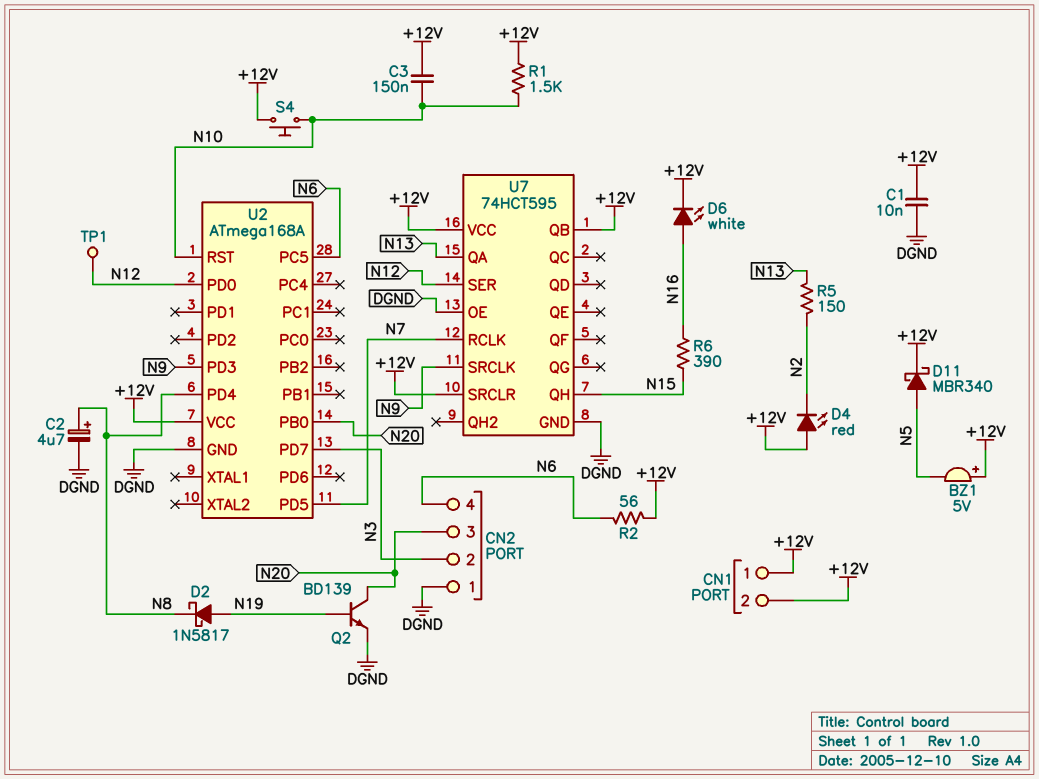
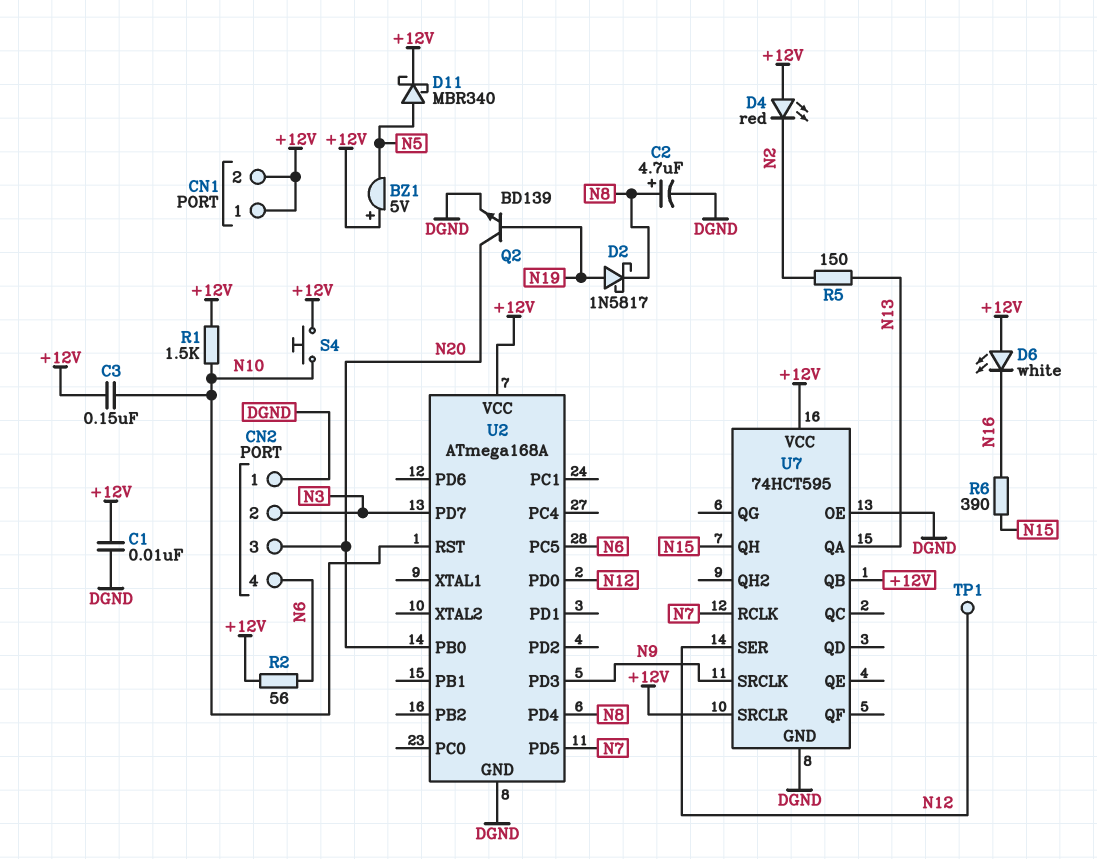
D6: LED white (A N16, K +12V) -> LED white (A +12V, K N16)

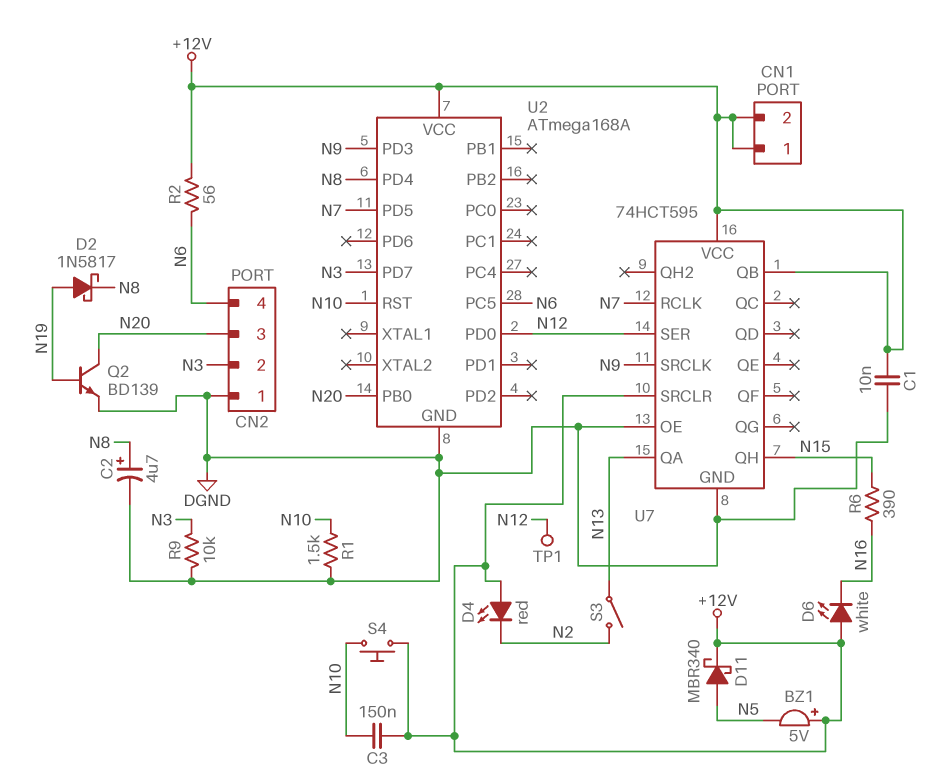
R1: 1.5k (+12V, N10) -> 1.5k (DGND, N10)
R5: 150 (N2, N13) -> none
R9: none -> 10k (DGND, N3)
S3: none -> switch (N2, N13)

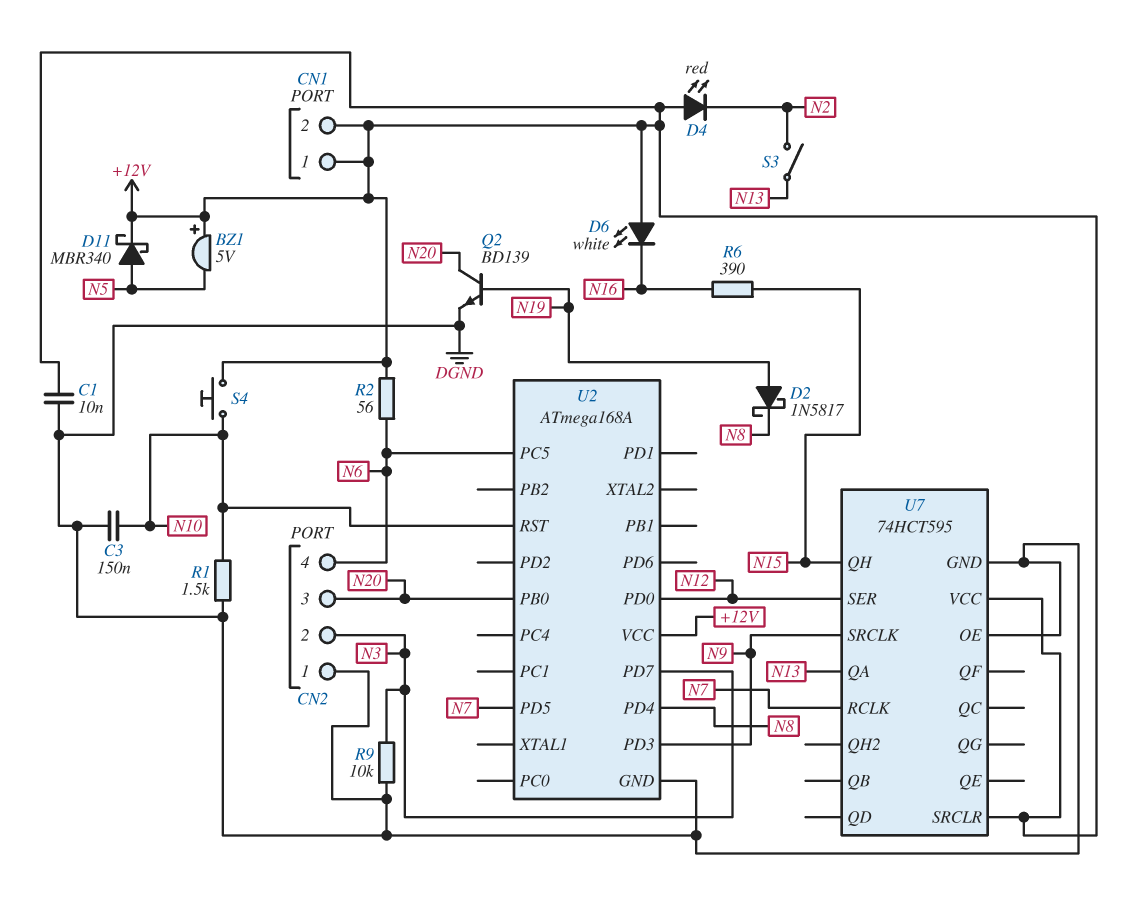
C2: 4.7uF (plus N8, minus DGND) -> none
C3: 150nF (+12V, N10) -> 150nF (DGND, N10)
TP1: test point (N12) -> none
U7 pin QB: +12V -> none

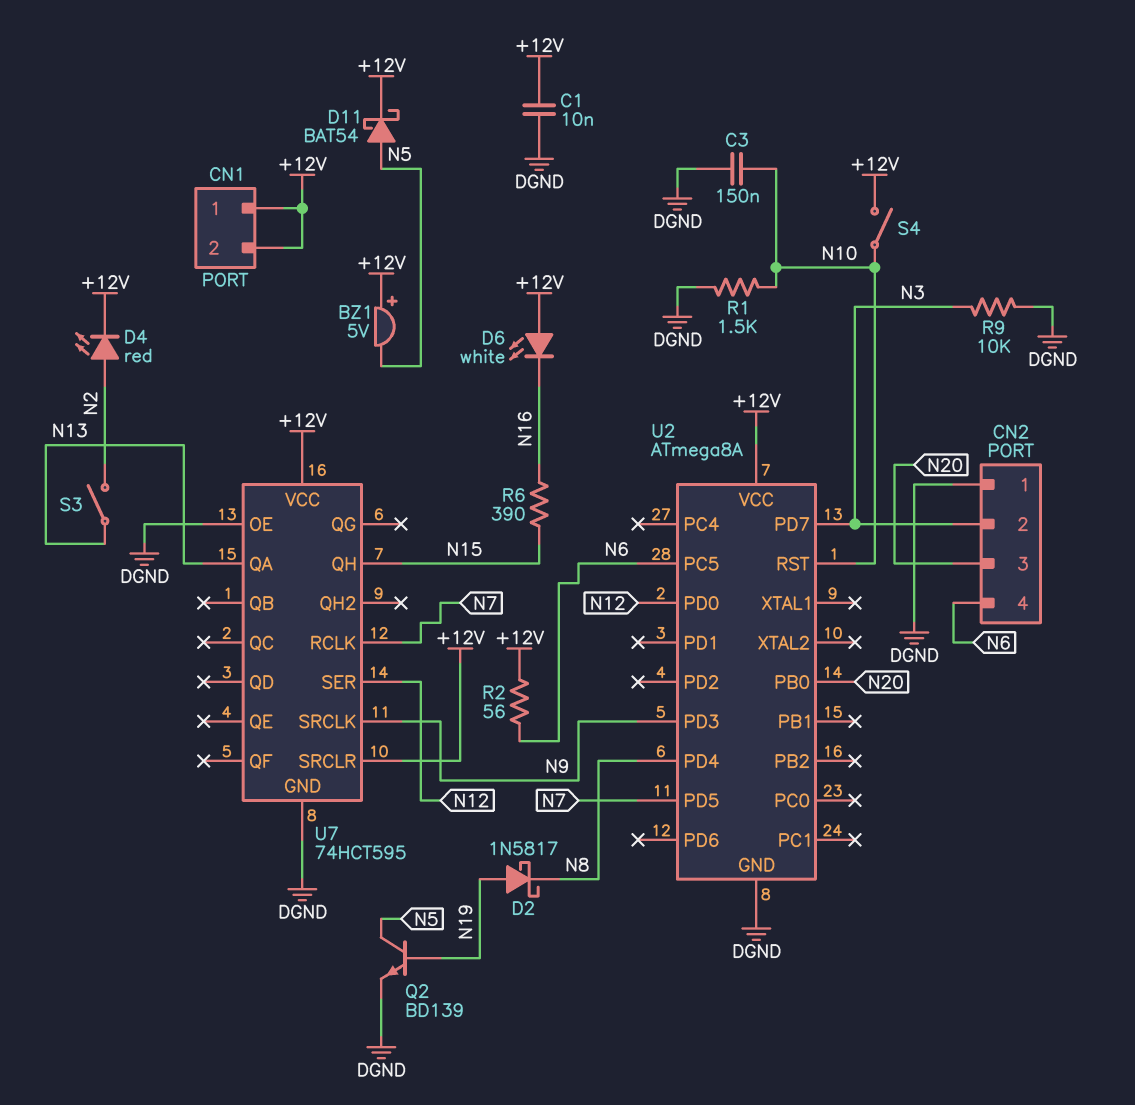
D4: LED red (A +12V, K N2) -> LED red (A N2, K +12V)
D11: schottky MBR340 (A N5, K +12V) -> schottky BAT54 (A N5, K +12V)
Q2: NPN BD139 (B N19, C N20, E DGND) -> NPN BD139 (B N19, C N5, E DGND)
S4: button (+12V, N10) -> switch (+12V, N10)
U2: ATmega168A -> ATmega8A

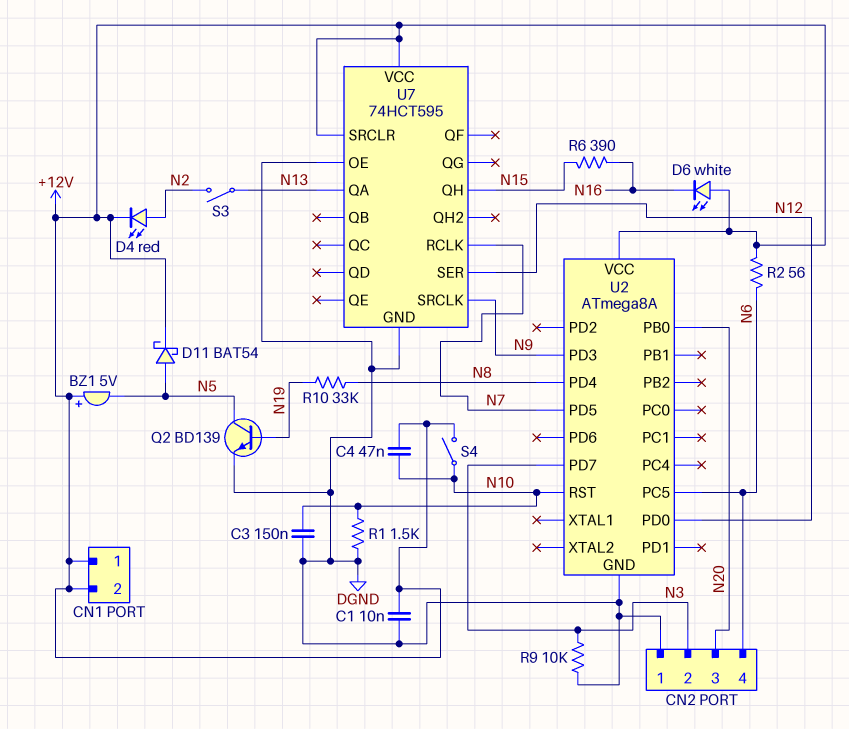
C4: none -> 47nF (+12V, N10)
D2: schottky 1N5817 (A N19, K N8) -> none
R10: none -> 33k (N8, N19)

